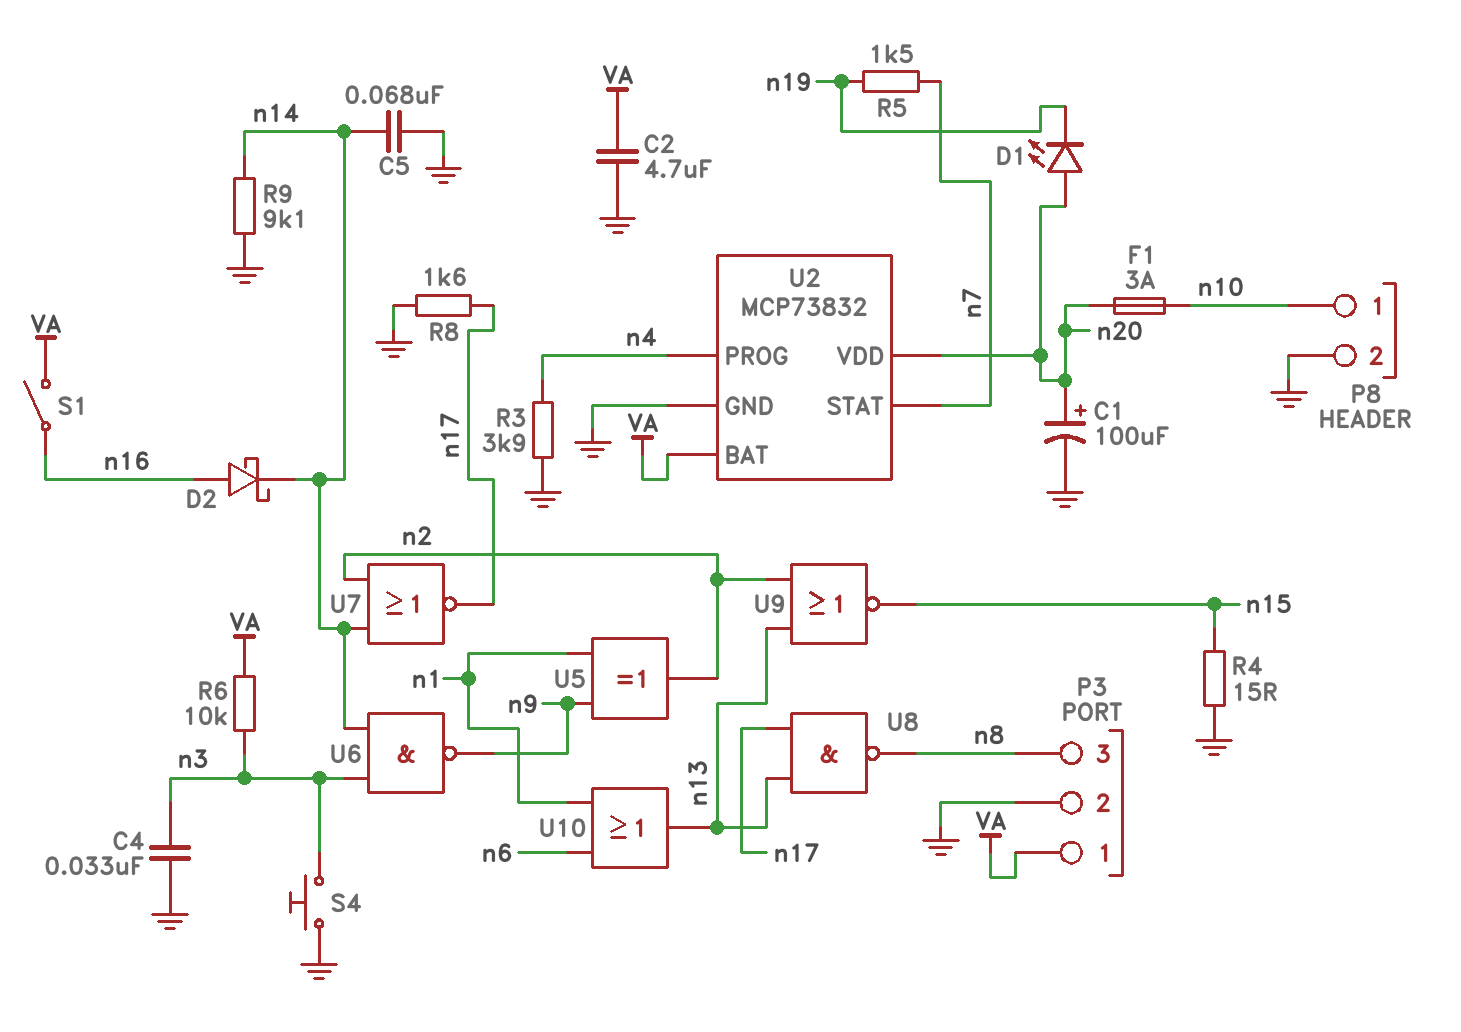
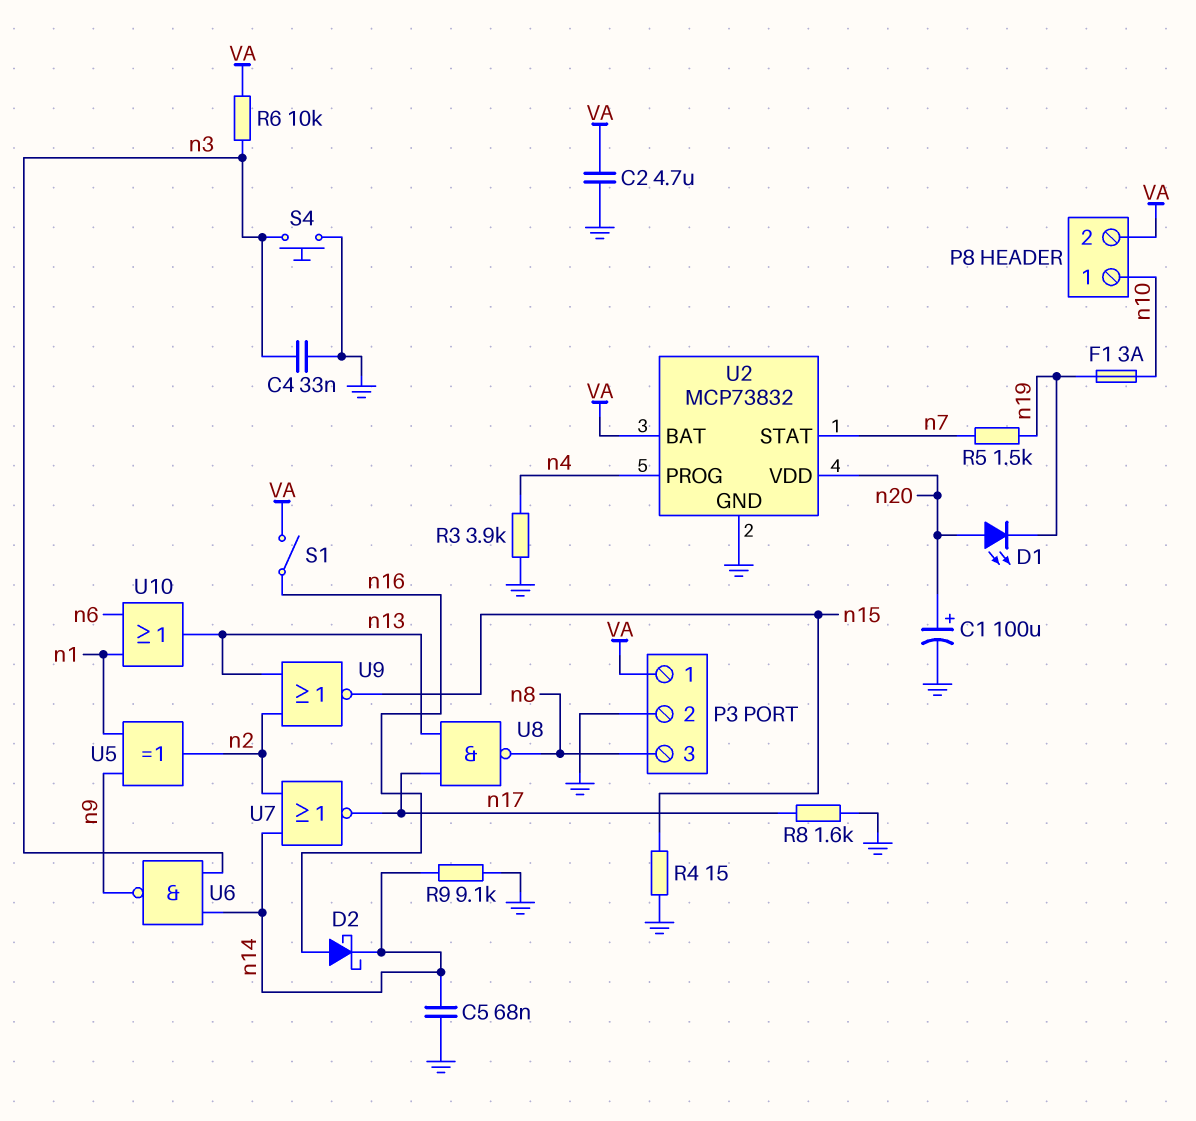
F1: 3A (n10, n20) -> 3A (n10, n19)
P8 pin 2: GND -> VA

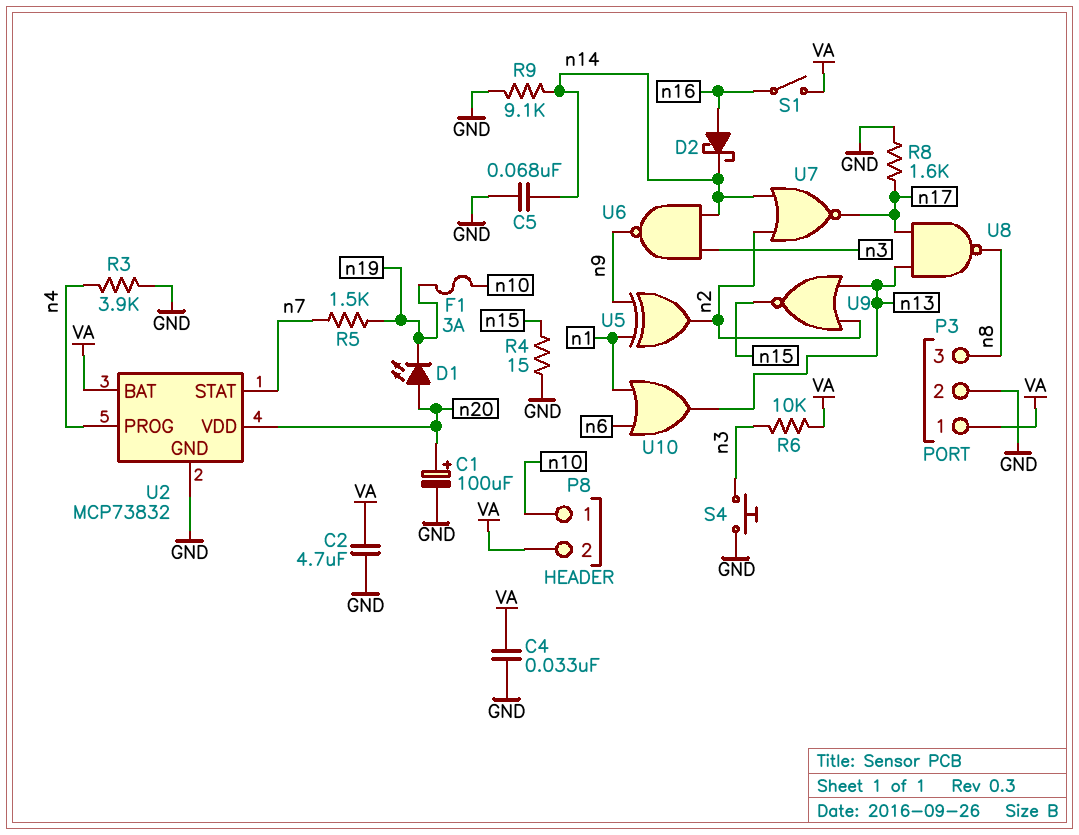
C4: 33nF (GND, n3) -> 33nF (GND, VA)

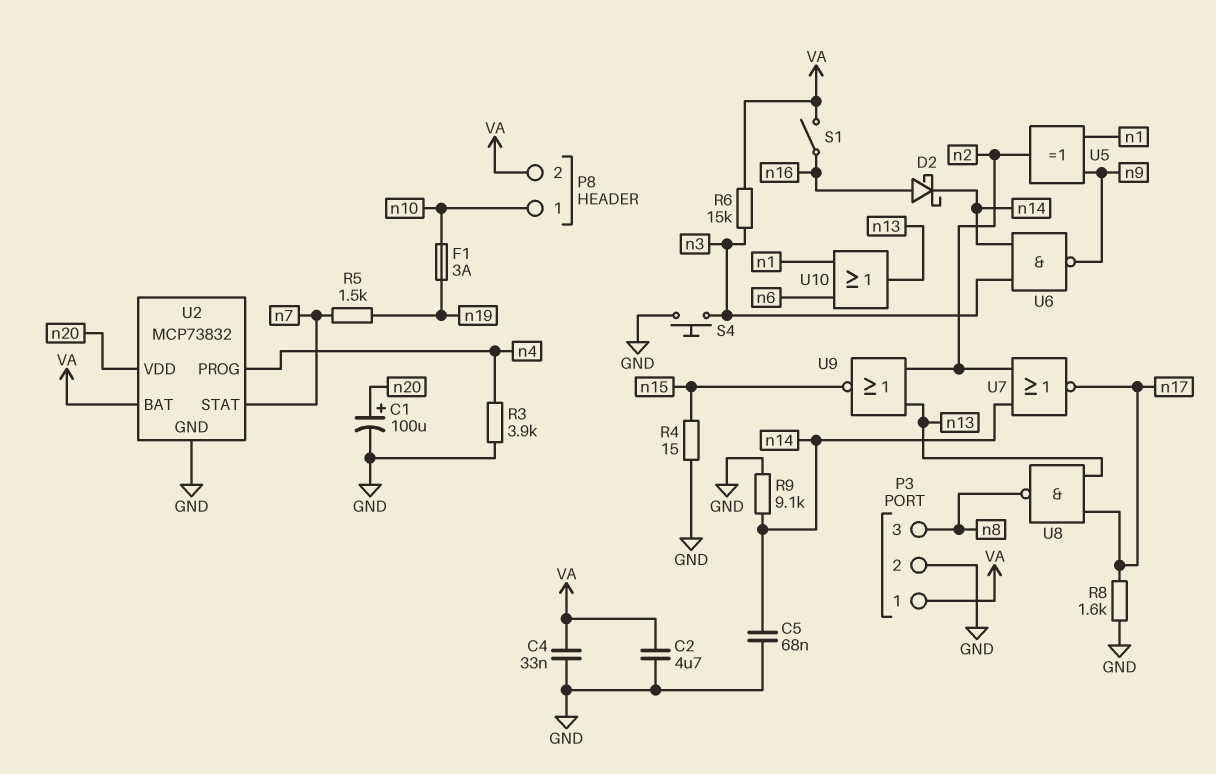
D1: LED (A n20, K n19) -> none
R6: 10k (VA, n3) -> 15k (VA, n3)

